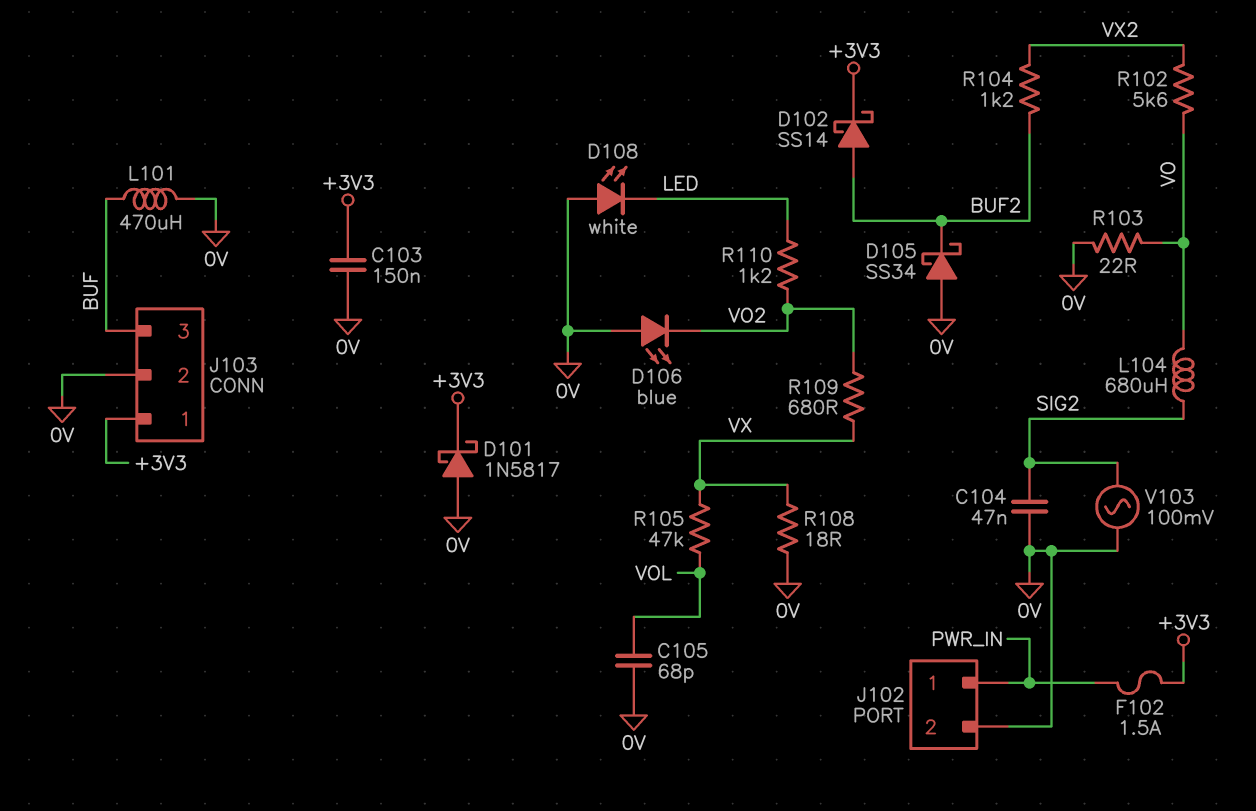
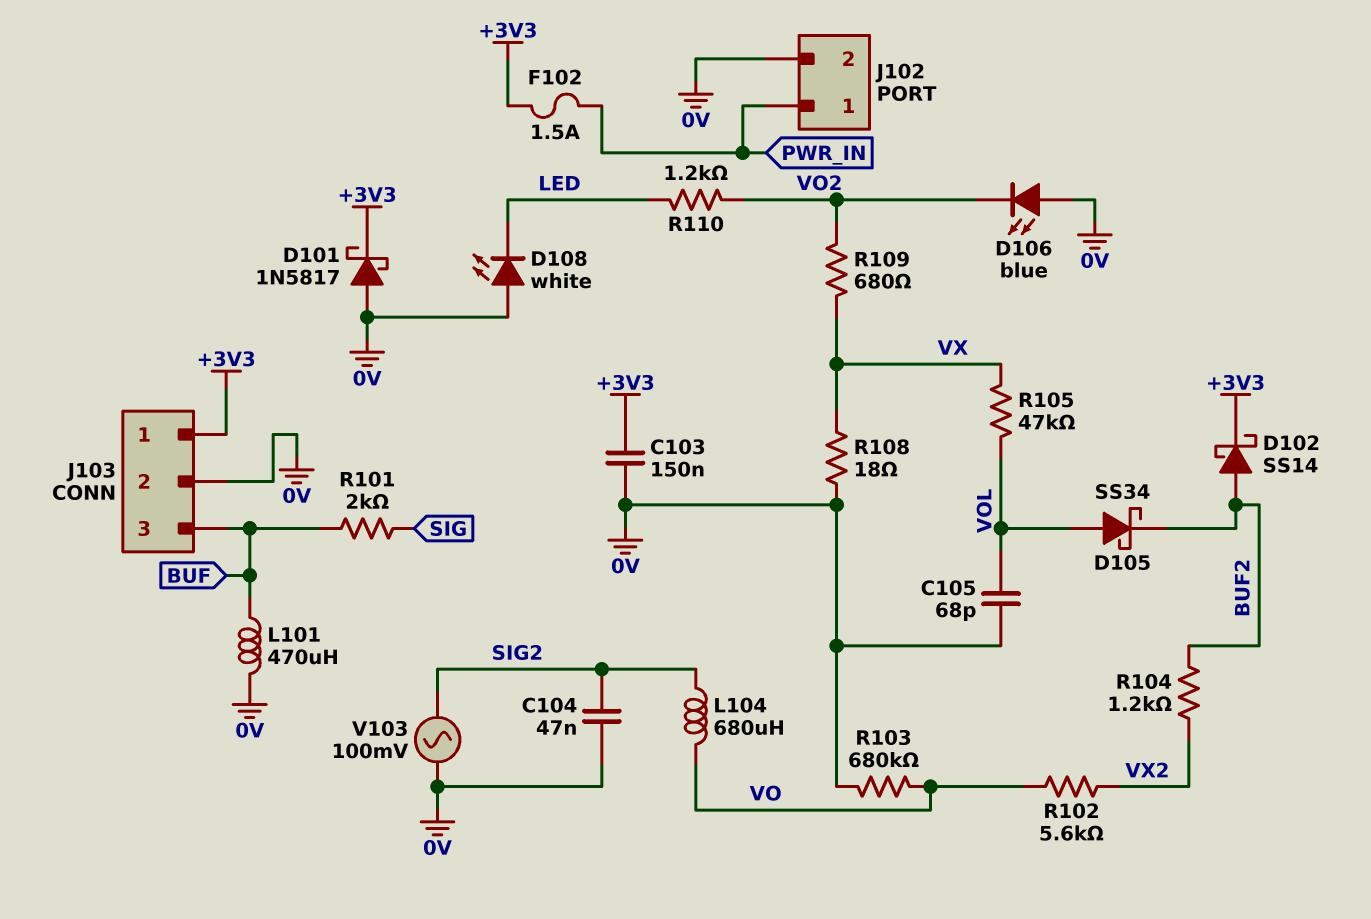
D105: schottky SS34 (A 0V, K BUF2) -> schottky SS34 (A VOL, K BUF2)
R101: none -> 2k (BUF, SIG)
R103: 22 (0V, VO) -> 680k (0V, VO)

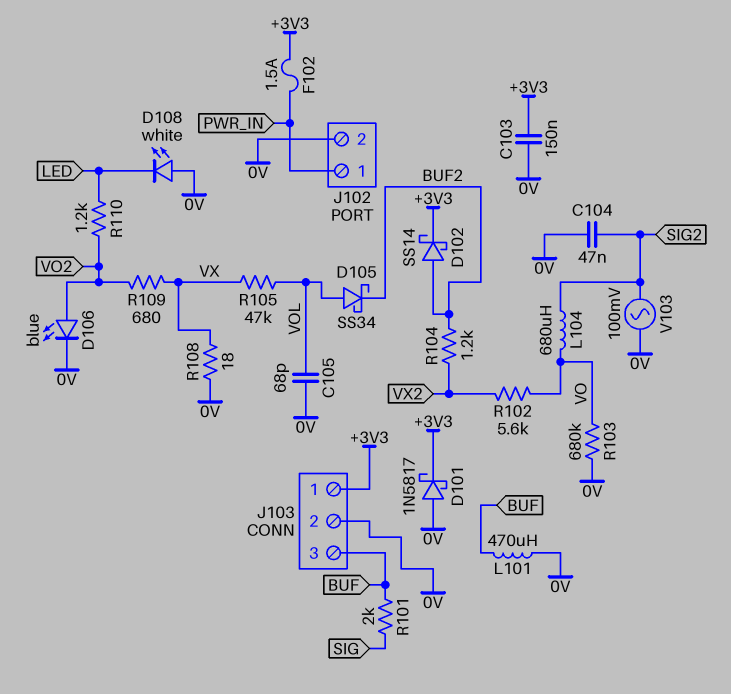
D106: LED blue (A 0V, K VO2) -> LED blue (A VO2, K 0V)

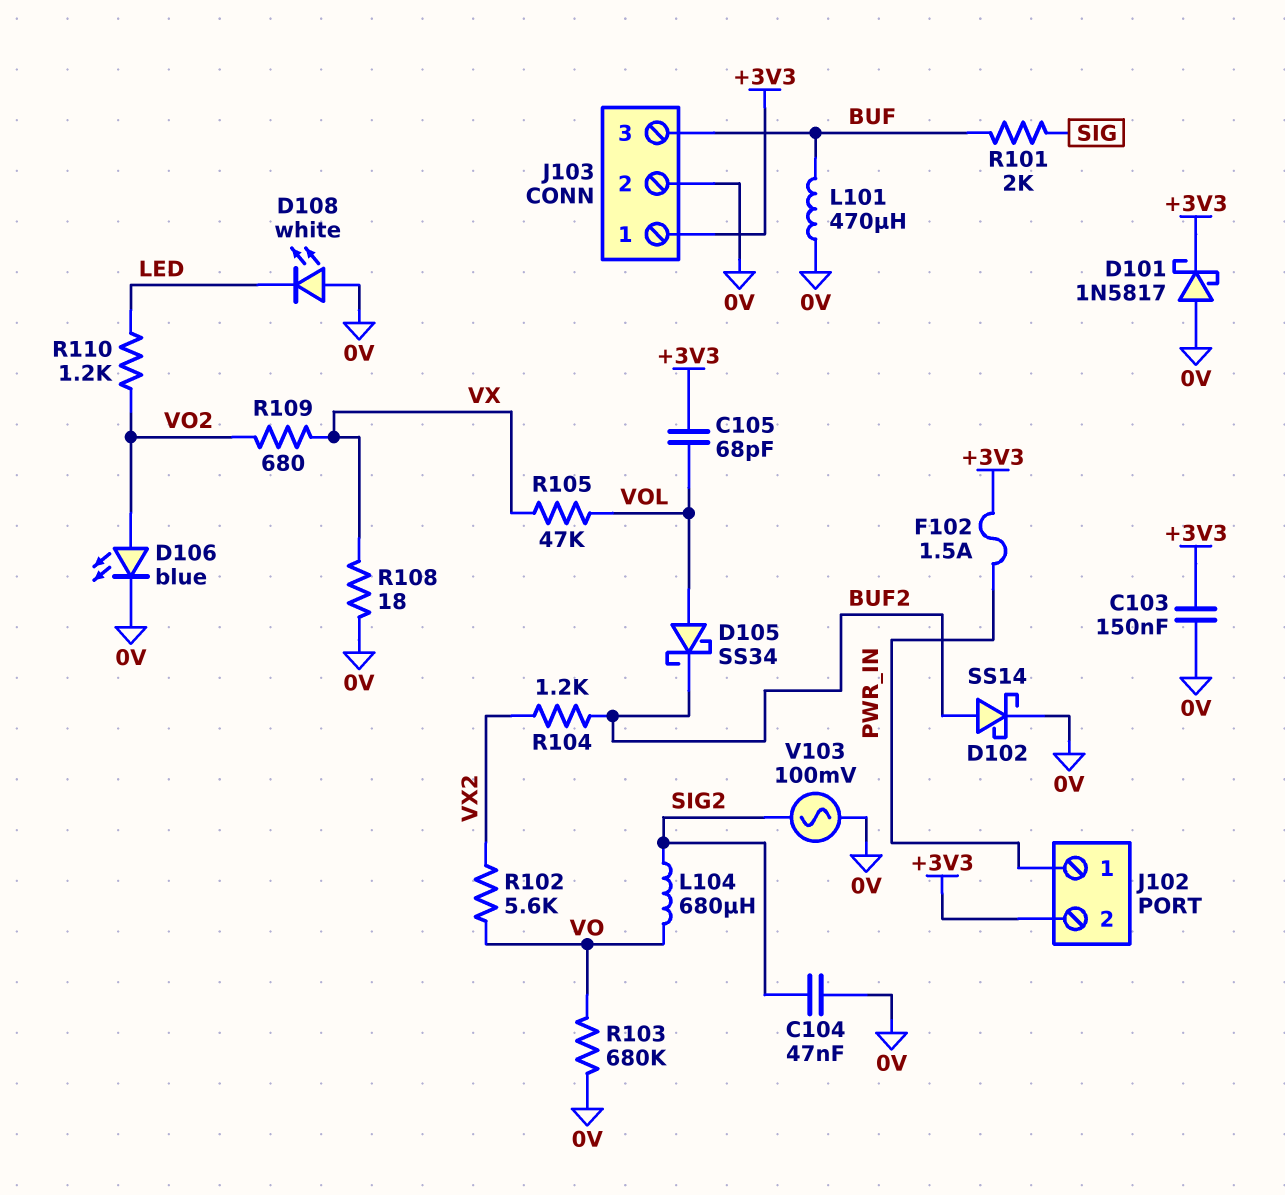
C105: 68pF (0V, VOL) -> 68pF (+3V3, VOL)
D102: schottky SS14 (A BUF2, K +3V3) -> schottky SS14 (A BUF2, K 0V)
J102 pin 2: 0V -> +3V3

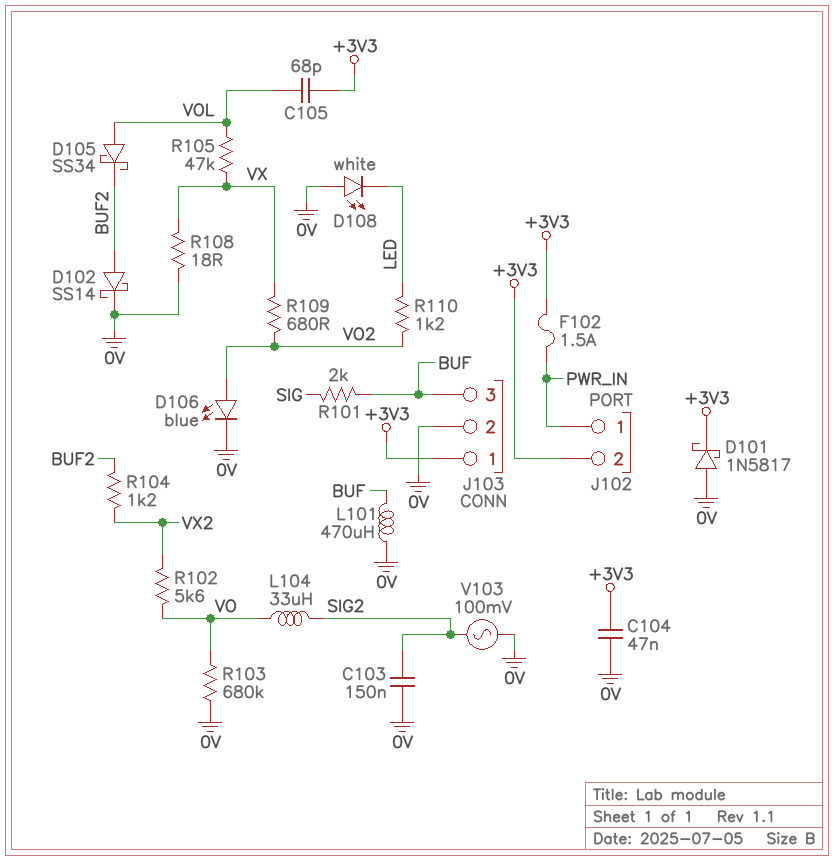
C103: 150nF (+3V3, 0V) -> 150nF (0V, SIG2)
C104: 47nF (0V, SIG2) -> 47nF (+3V3, 0V)
L104: 680uH (SIG2, VO) -> 33uH (SIG2, VO)

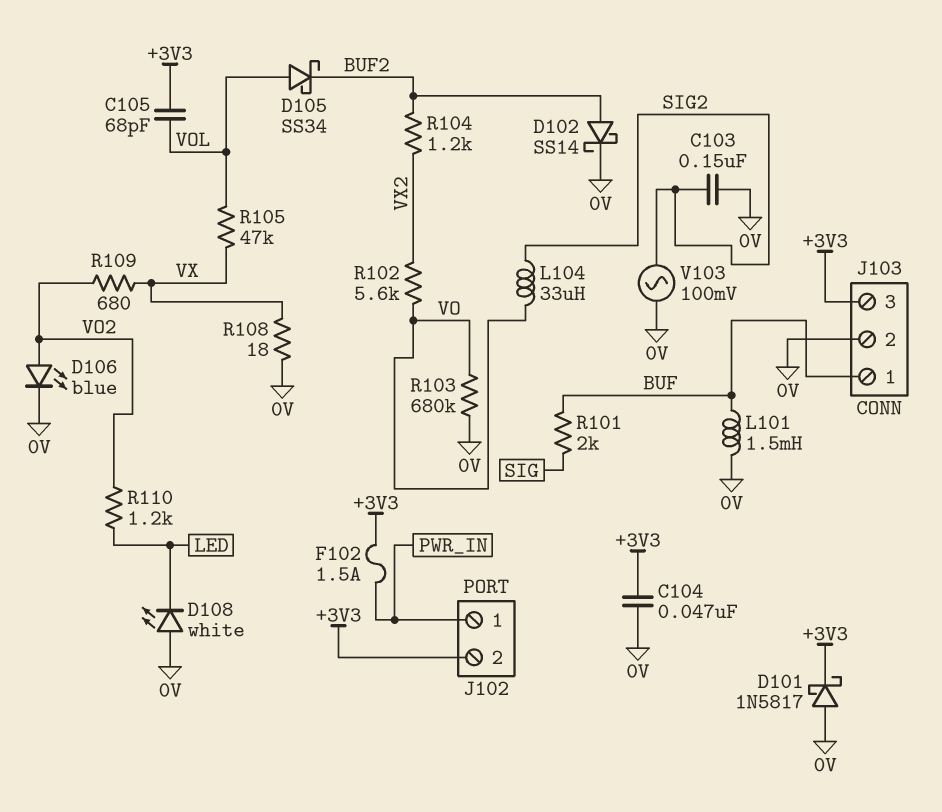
J103 pin 1: +3V3 -> BUF
J103 pin 3: BUF -> +3V3
L101: 470uH (0V, BUF) -> 1.5mH (0V, BUF)

